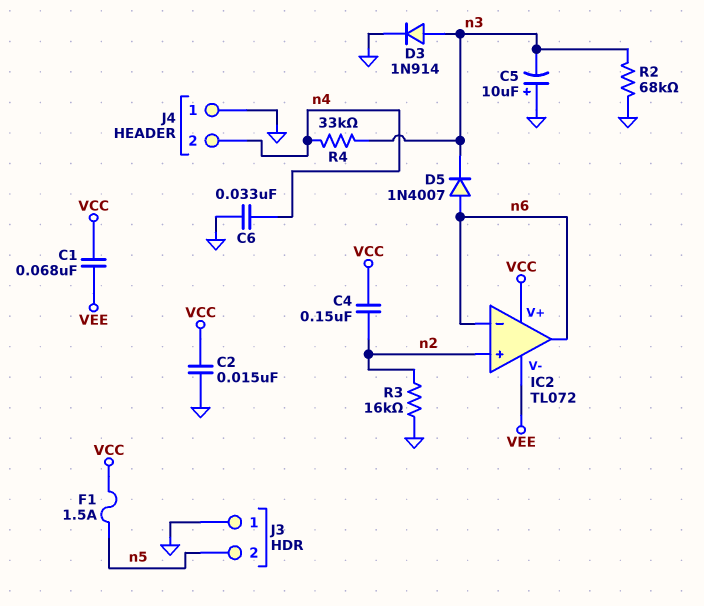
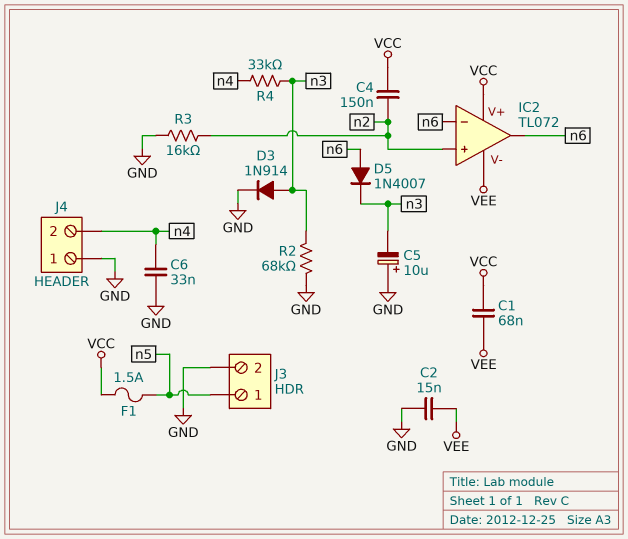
C2: 15nF (GND, VCC) -> 15nF (GND, VEE)
J3 pin 1: GND -> n5
J3 pin 2: n5 -> GND

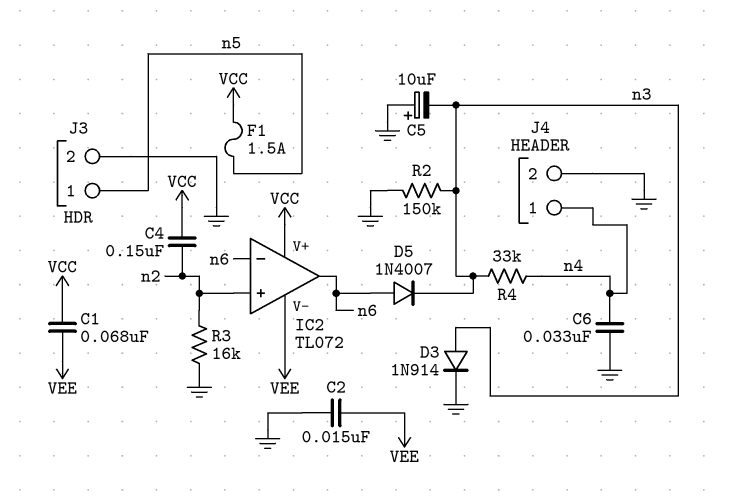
J4 pin 1: GND -> n4
J4 pin 2: n4 -> GND
R2: 68k (GND, n3) -> 150k (GND, n3)

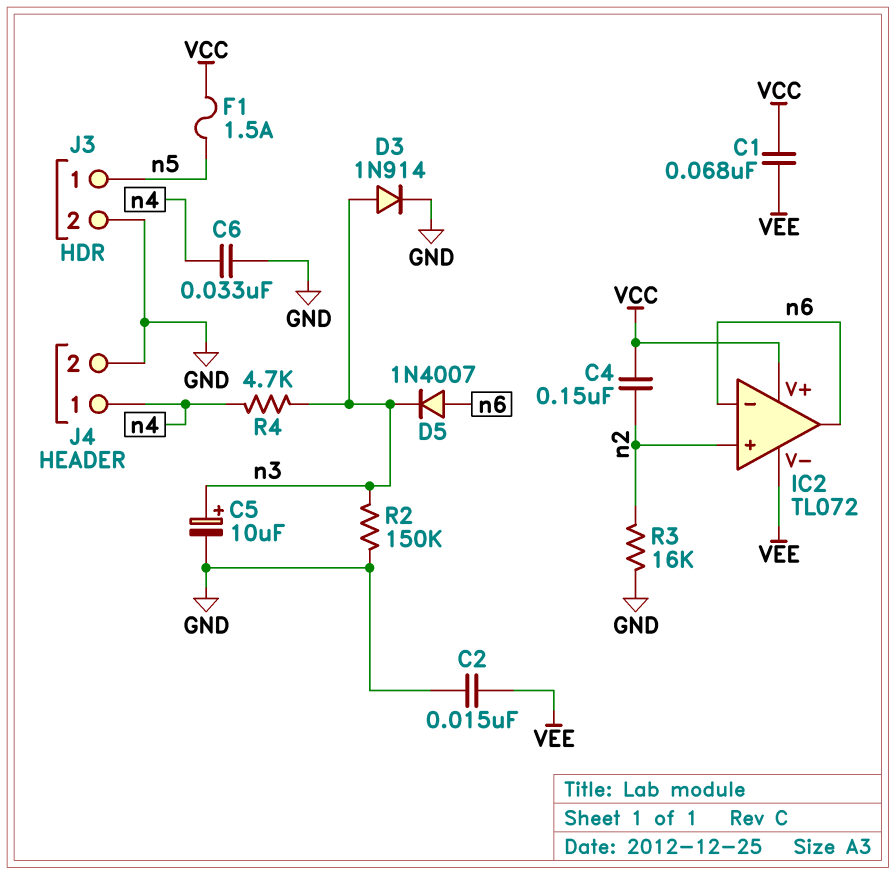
C5: 10uF (plus GND, minus n3) -> 10uF (plus n3, minus GND)
R4: 33k (n3, n4) -> 4.7k (n3, n4)

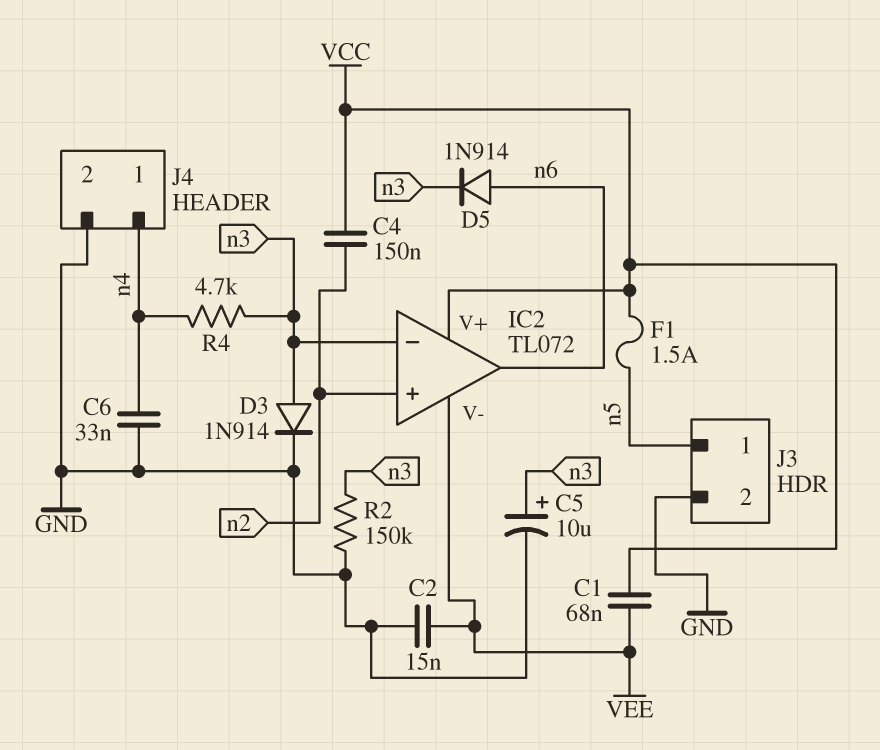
D5: diode 1N4007 (A n6, K n3) -> diode 1N914 (A n6, K n3)
IC2 pin in-: n6 -> n3
R3: 16k (GND, n2) -> none

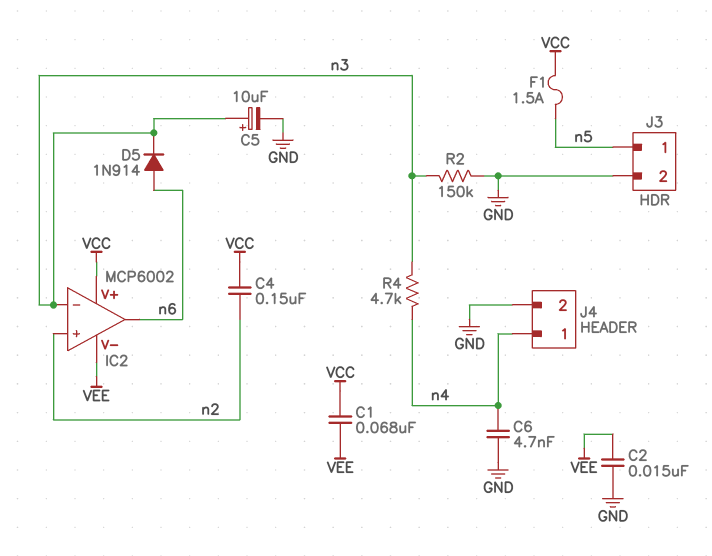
C6: 33nF (GND, n4) -> 4.7nF (GND, n4)
D3: diode 1N914 (A n3, K GND) -> none
IC2: TL072 -> MCP6002

